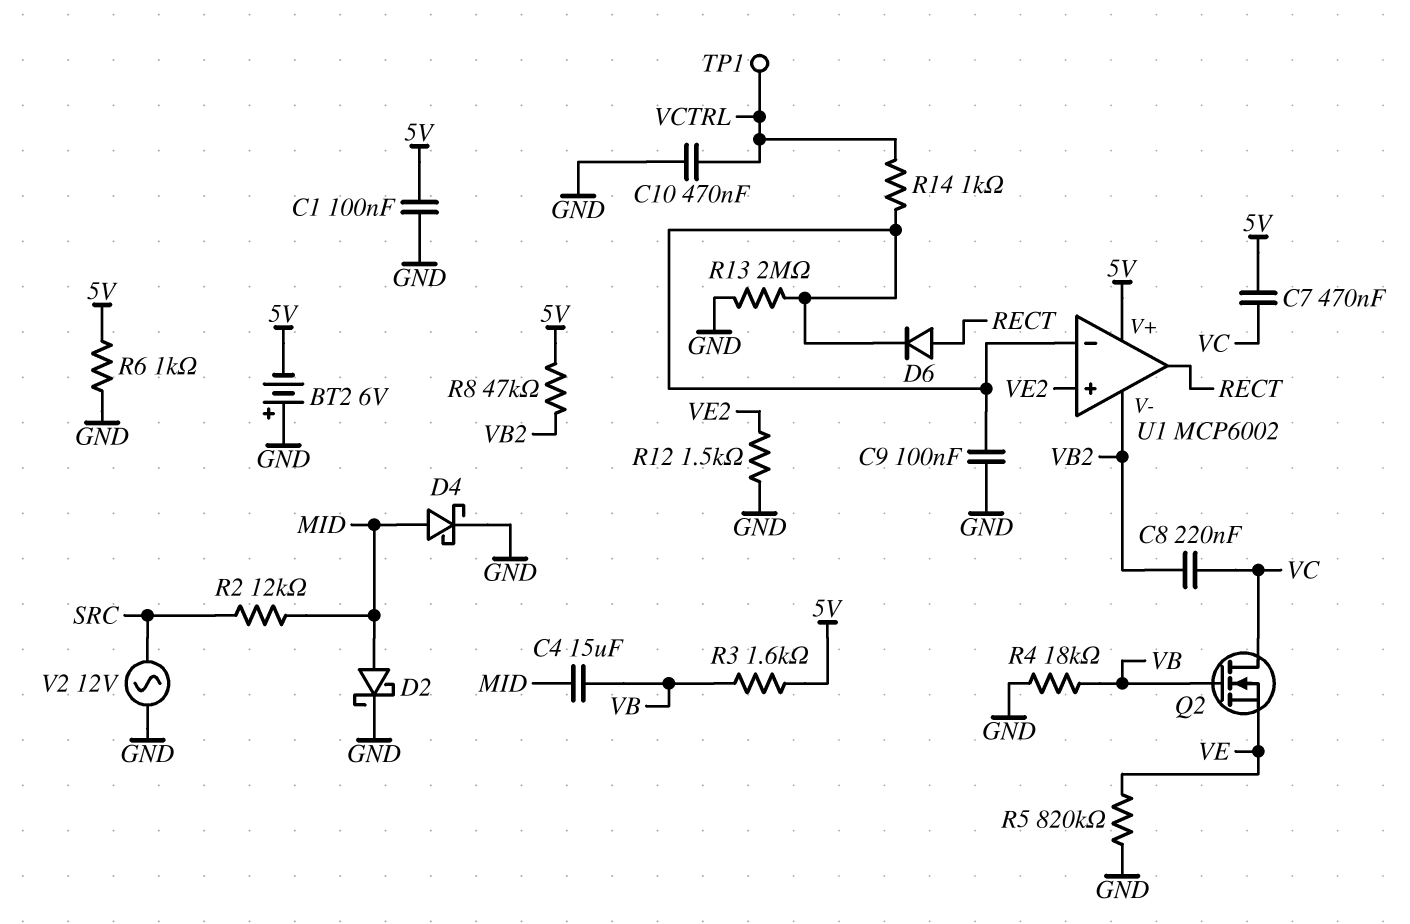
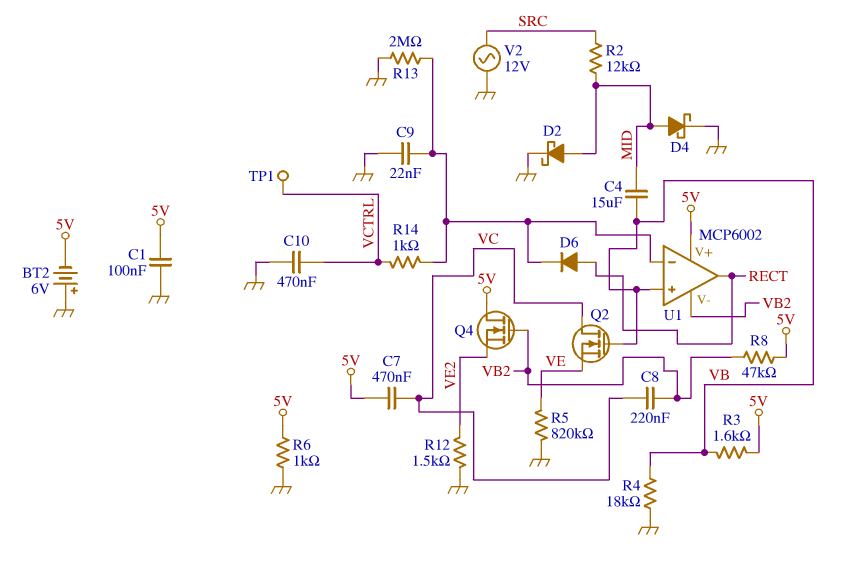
C9: 100nF (GND, U1/in-) -> 22nF (GND, U1/in-)
Q4: none -> NMOS (G VB2, D 5V, S VE2)
U1 pin in+: VE2 -> VB

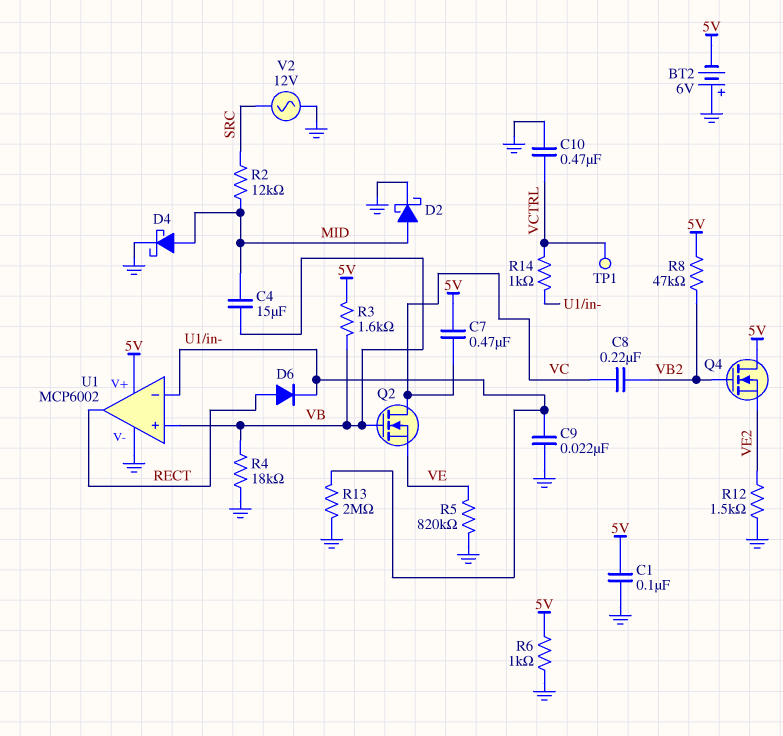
U1 pin V-: VB2 -> GND

